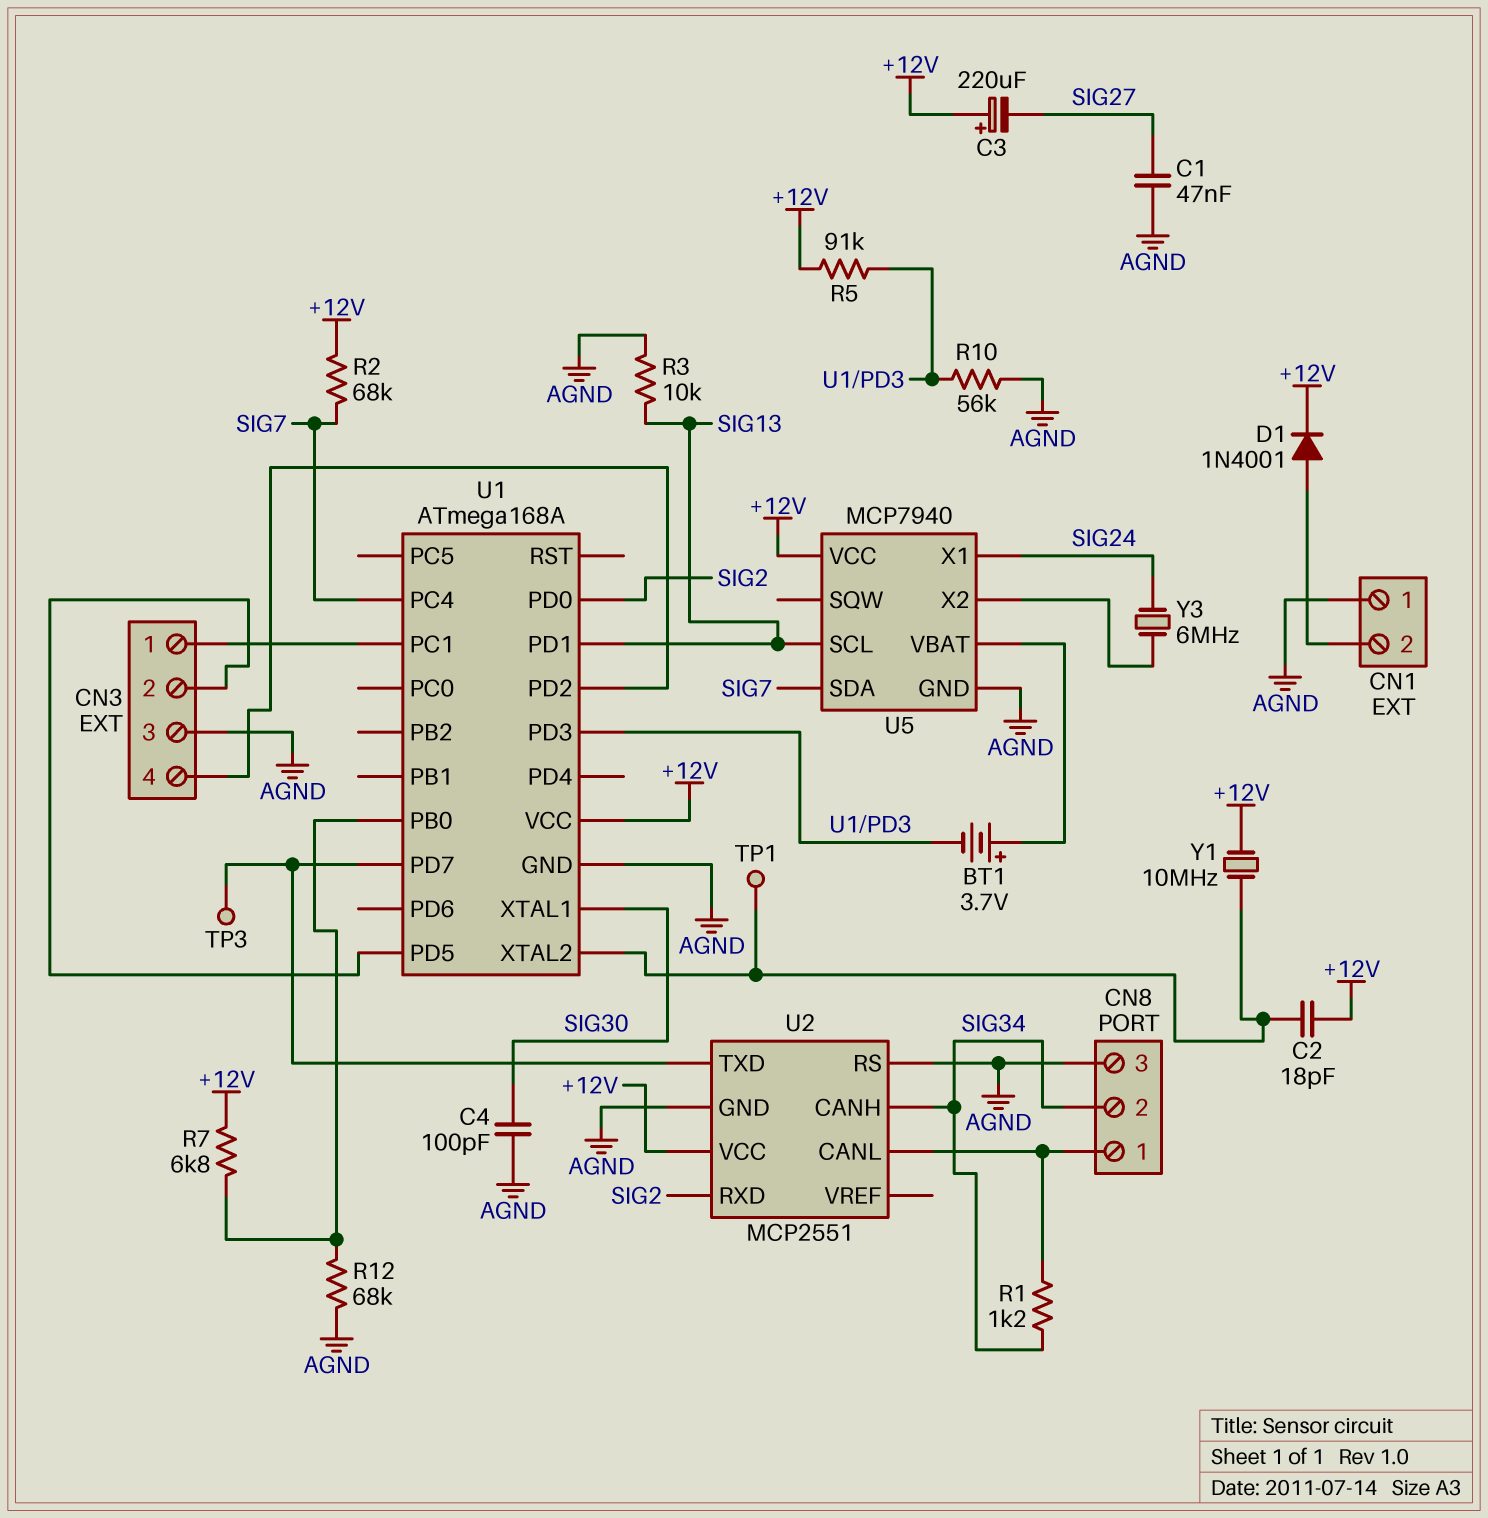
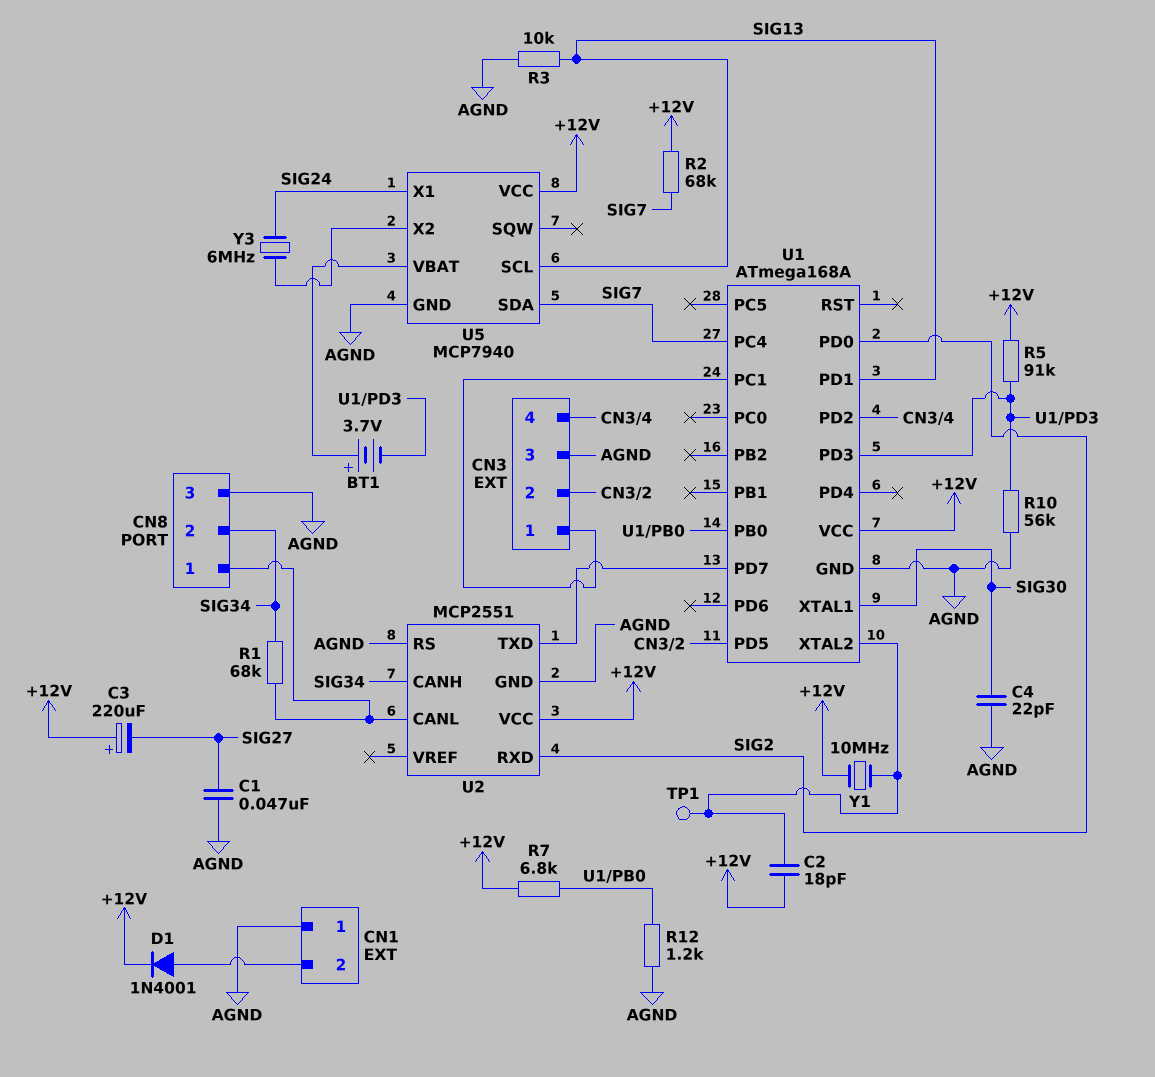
C4: 100pF (AGND, SIG30) -> 22pF (AGND, SIG30)
R1: 1.2k (CN8/1, SIG34) -> 68k (CN8/1, SIG34)
R12: 68k (AGND, U1/PB0) -> 1.2k (AGND, U1/PB0)
TP3: test point (U1/PD7) -> none

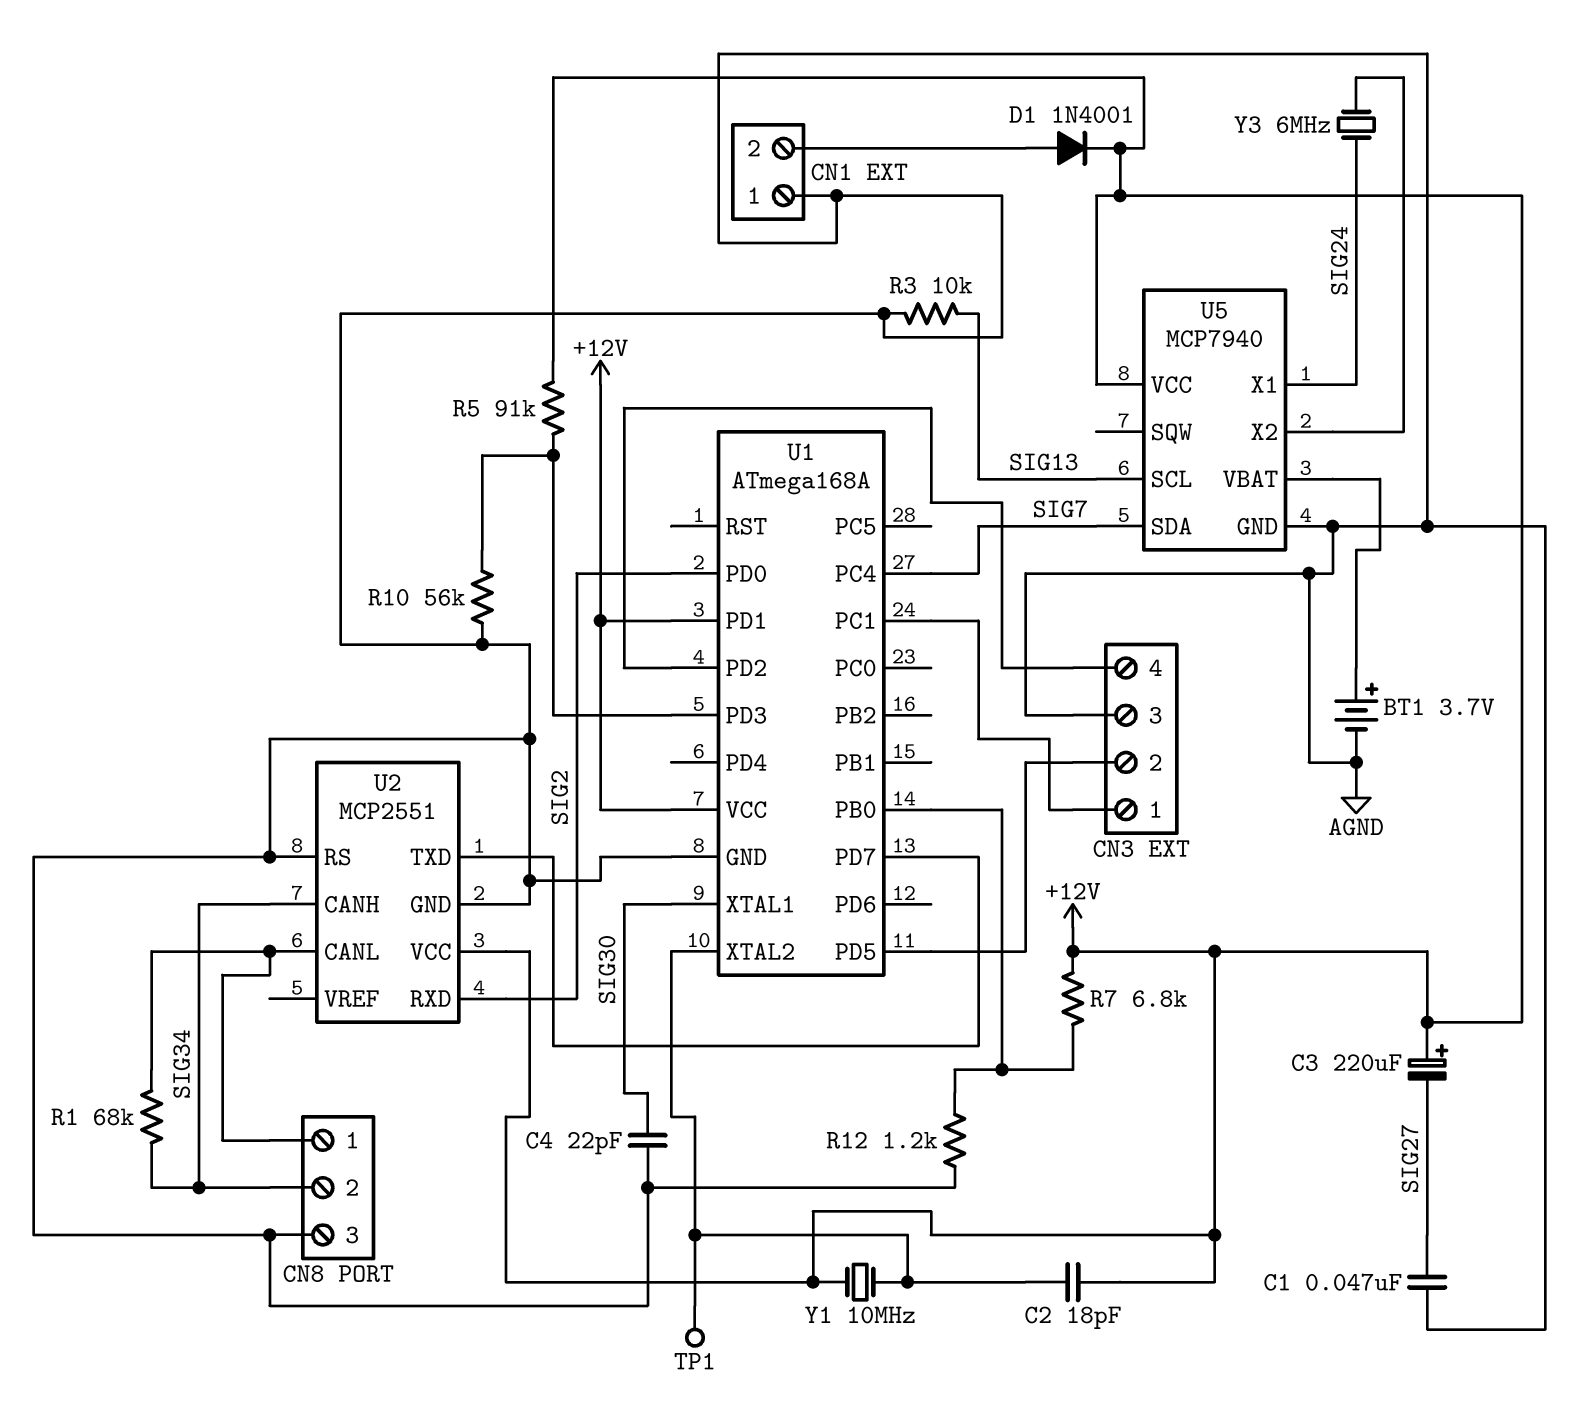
BT1: 3.7V (plus U5/VBAT, minus U1/PD3) -> 3.7V (plus U5/VBAT, minus AGND)
R2: 68k (+12V, SIG7) -> none
U1 pin PD1: SIG13 -> +12V

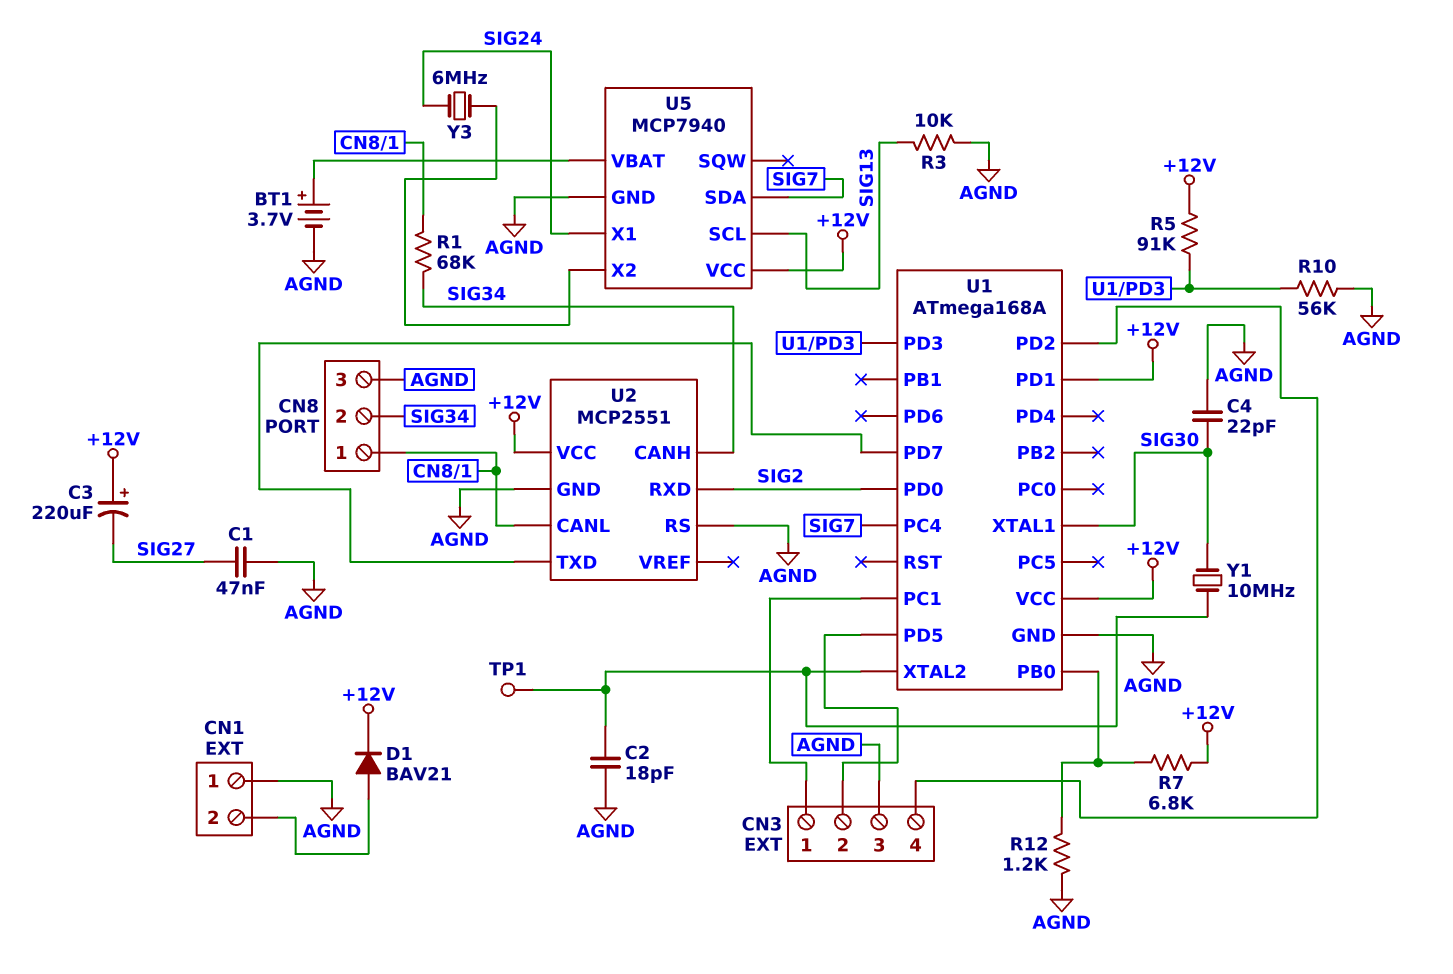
C2: 18pF (+12V, U1/XTAL2) -> 18pF (AGND, U1/XTAL2)
D1: diode 1N4001 (A CN1/2, K +12V) -> diode BAV21 (A CN1/2, K +12V)
Y1: 10MHz (+12V, U1/XTAL2) -> 10MHz (SIG30, U1/XTAL2)

